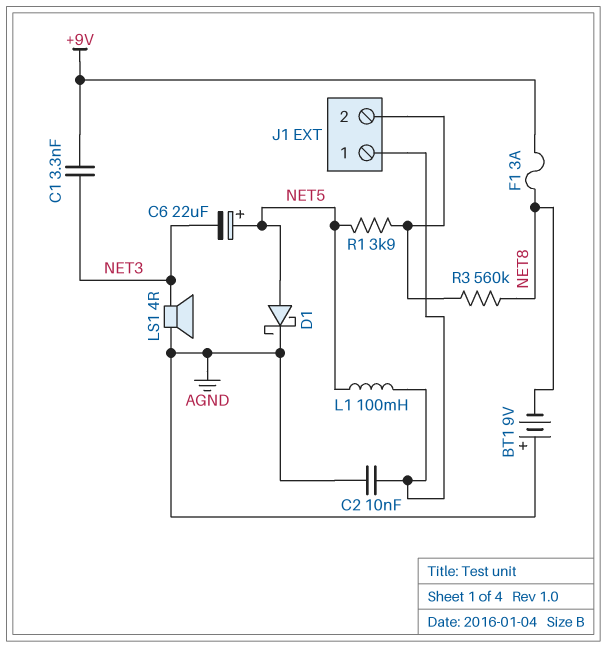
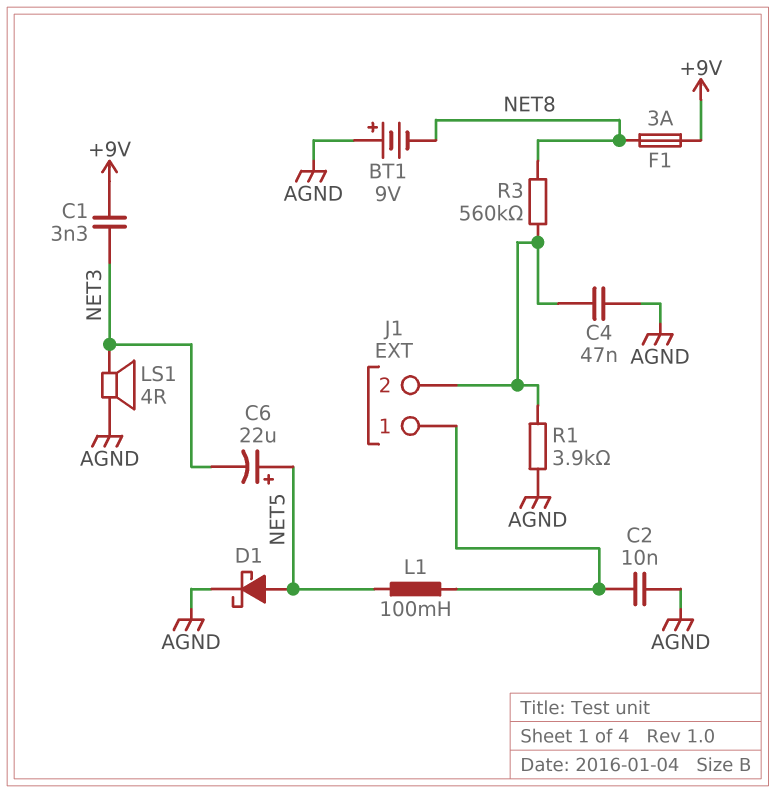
C4: none -> 47nF (AGND, J1/2)
R1: 3.9k (J1/2, NET5) -> 3.9k (AGND, J1/2)

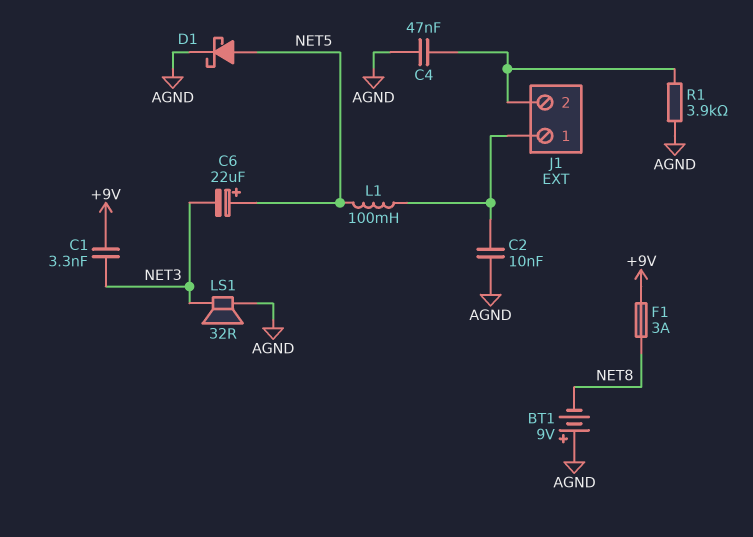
LS1: speaker 4R (AGND, NET3) -> speaker 32R (AGND, NET3)
R3: 560k (J1/2, NET8) -> none

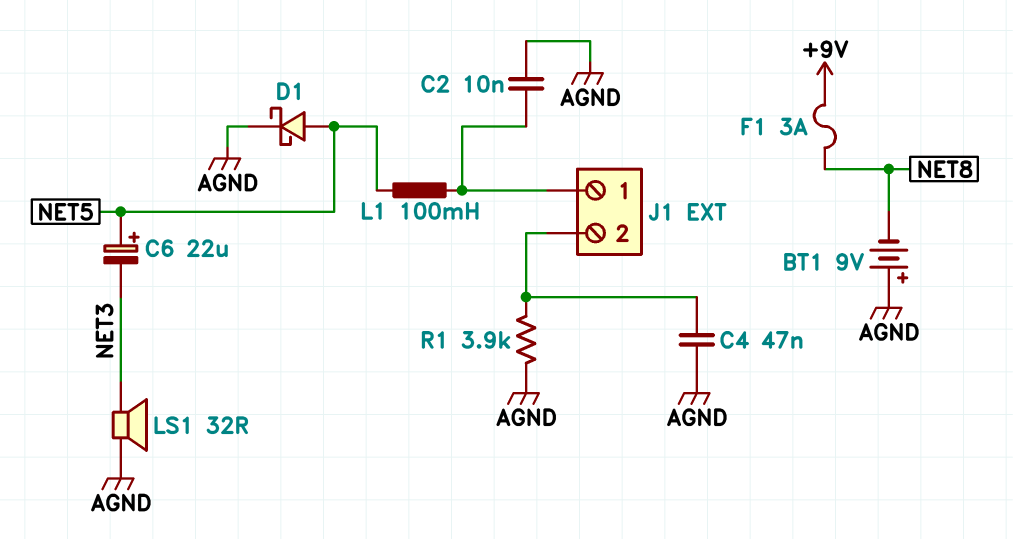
C1: 3.3nF (+9V, NET3) -> none

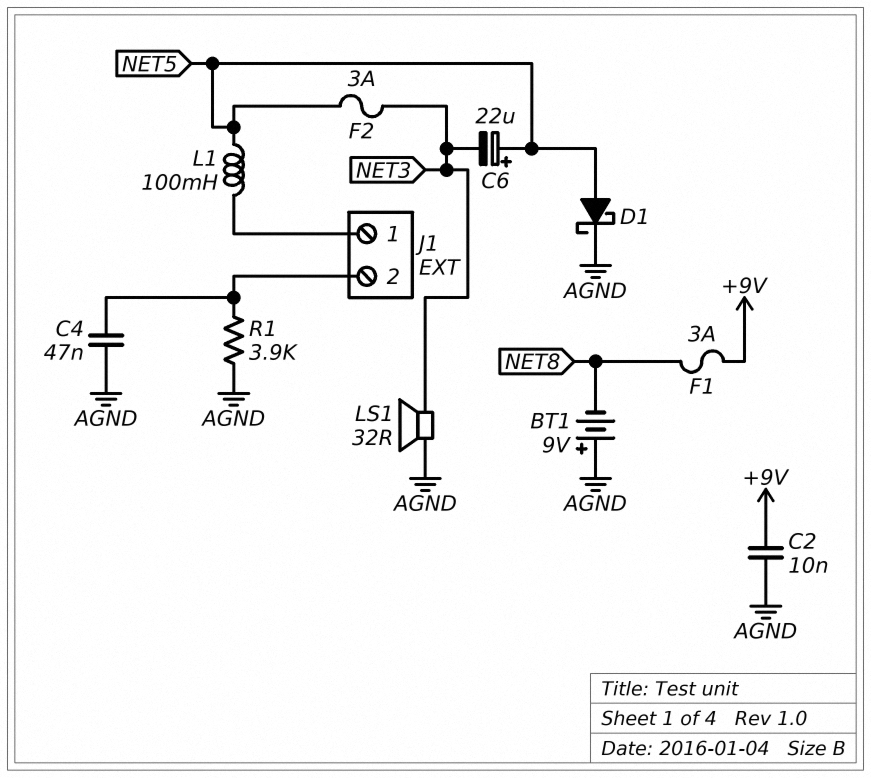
C2: 10nF (AGND, J1/1) -> 10nF (+9V, AGND)
F2: none -> 3A (NET3, NET5)

